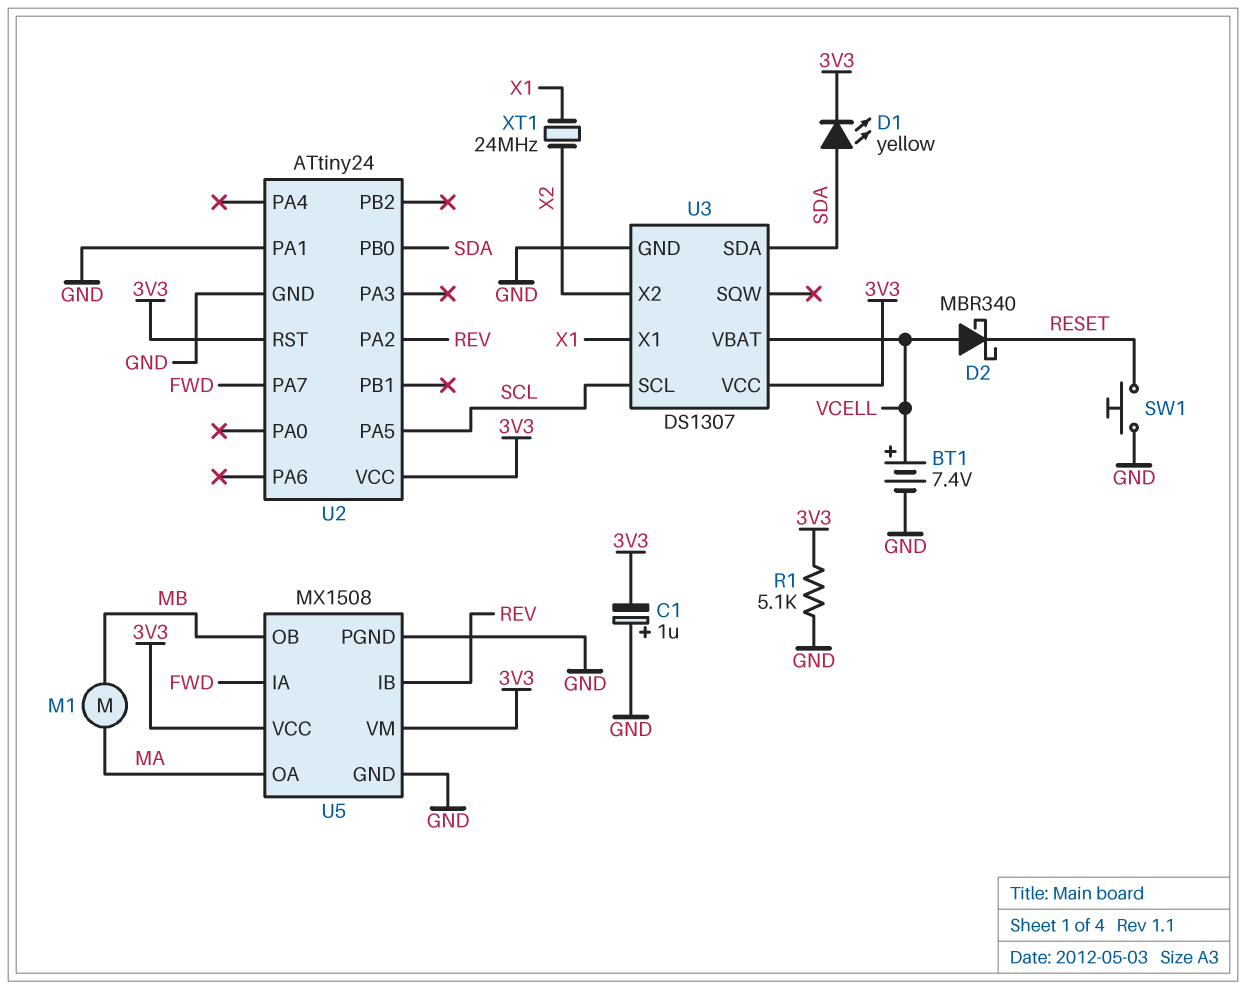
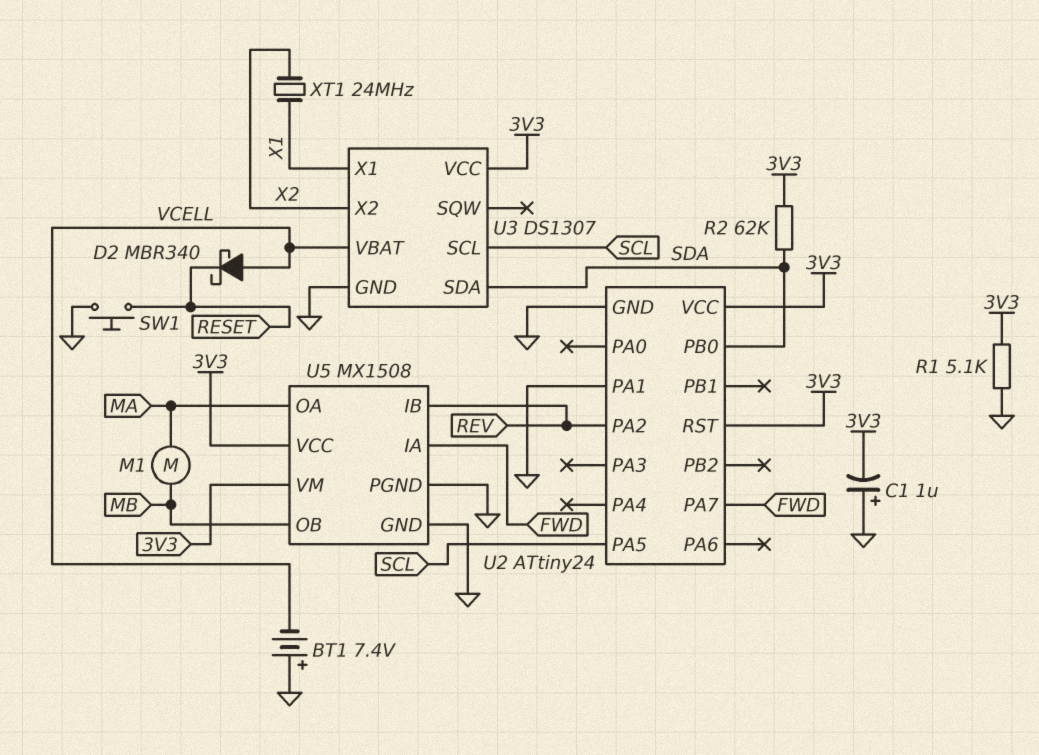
BT1: 7.4V (plus VCELL, minus GND) -> 7.4V (plus GND, minus VCELL)
D1: LED yellow (A SDA, K 3V3) -> none
R2: none -> 62k (3V3, SDA)

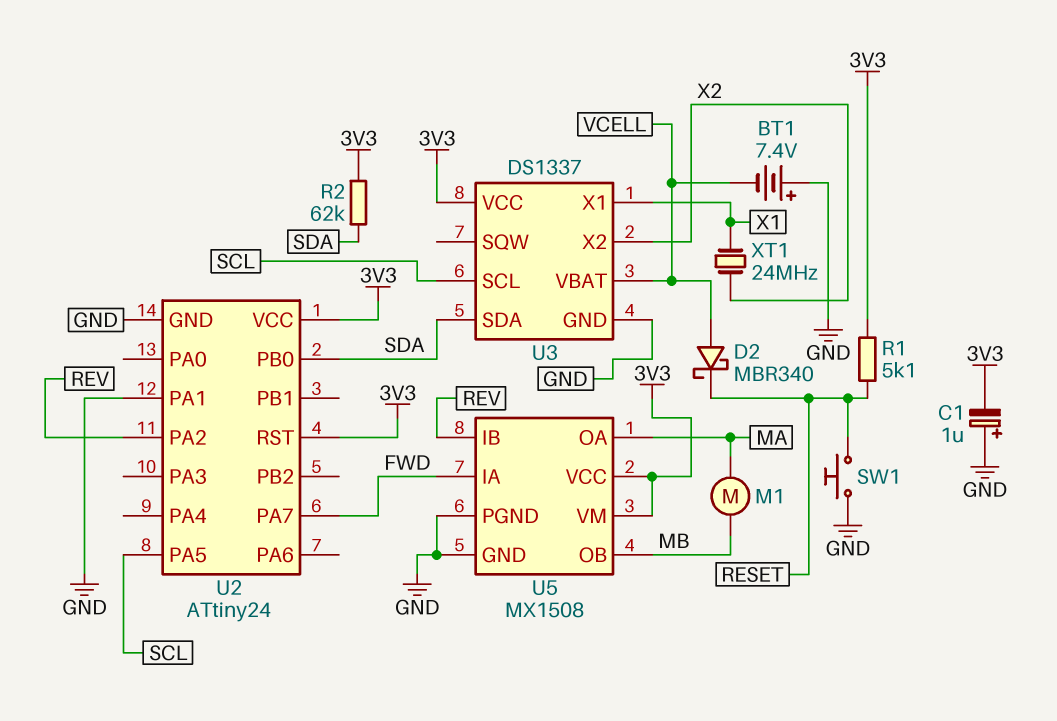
R1: 5.1k (3V3, GND) -> 5.1k (3V3, RESET)
U3: DS1307 -> DS1337

